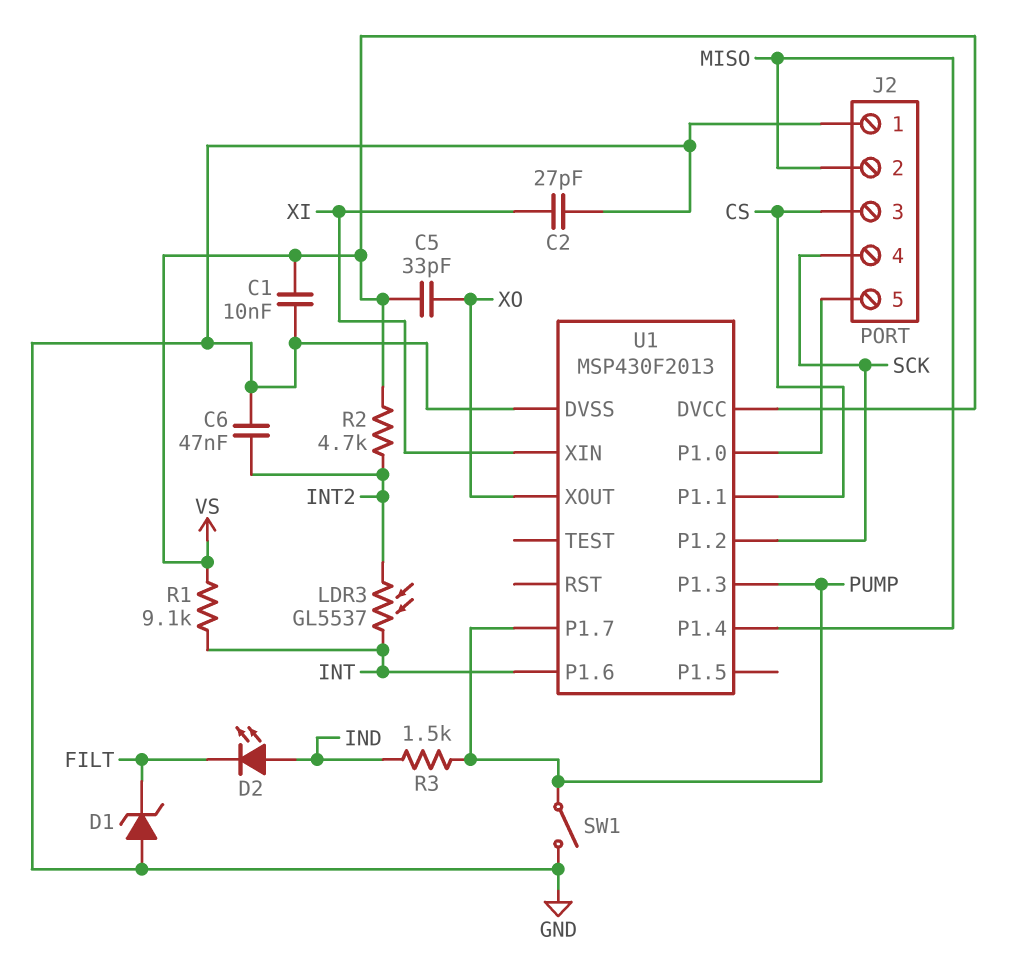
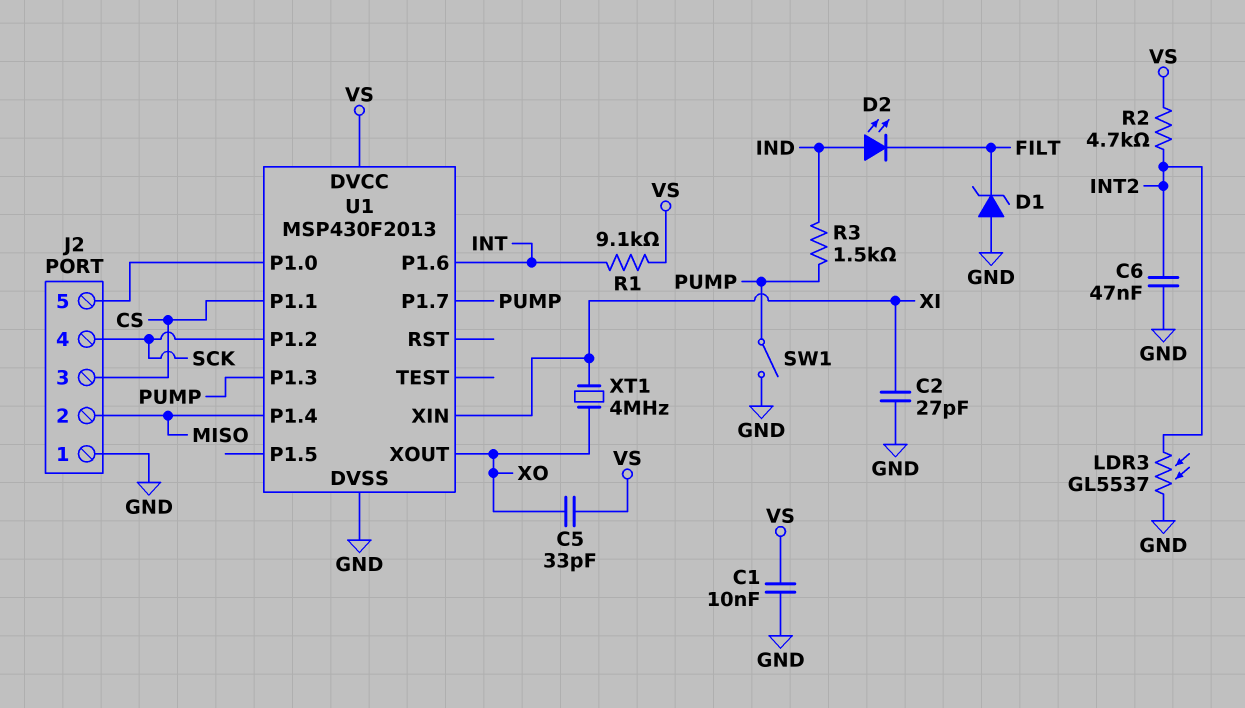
LDR3: GL5537 (INT, INT2) -> GL5537 (GND, INT2)
XT1: none -> 4MHz (XI, XO)

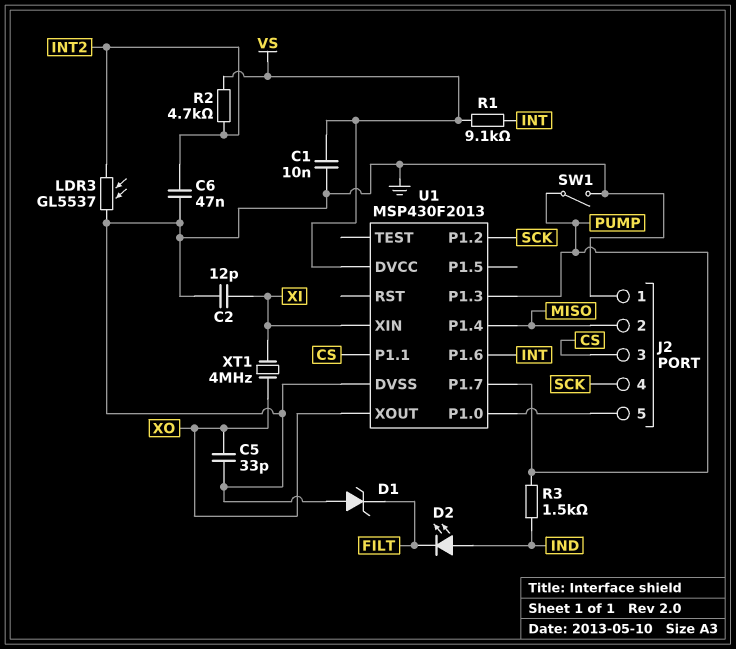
C2: 27pF (GND, XI) -> 12pF (GND, XI)
C5: 33pF (VS, XO) -> 33pF (GND, XO)

